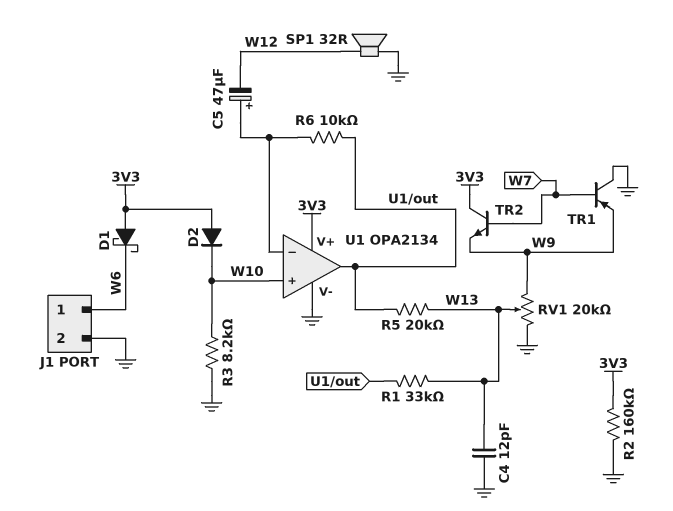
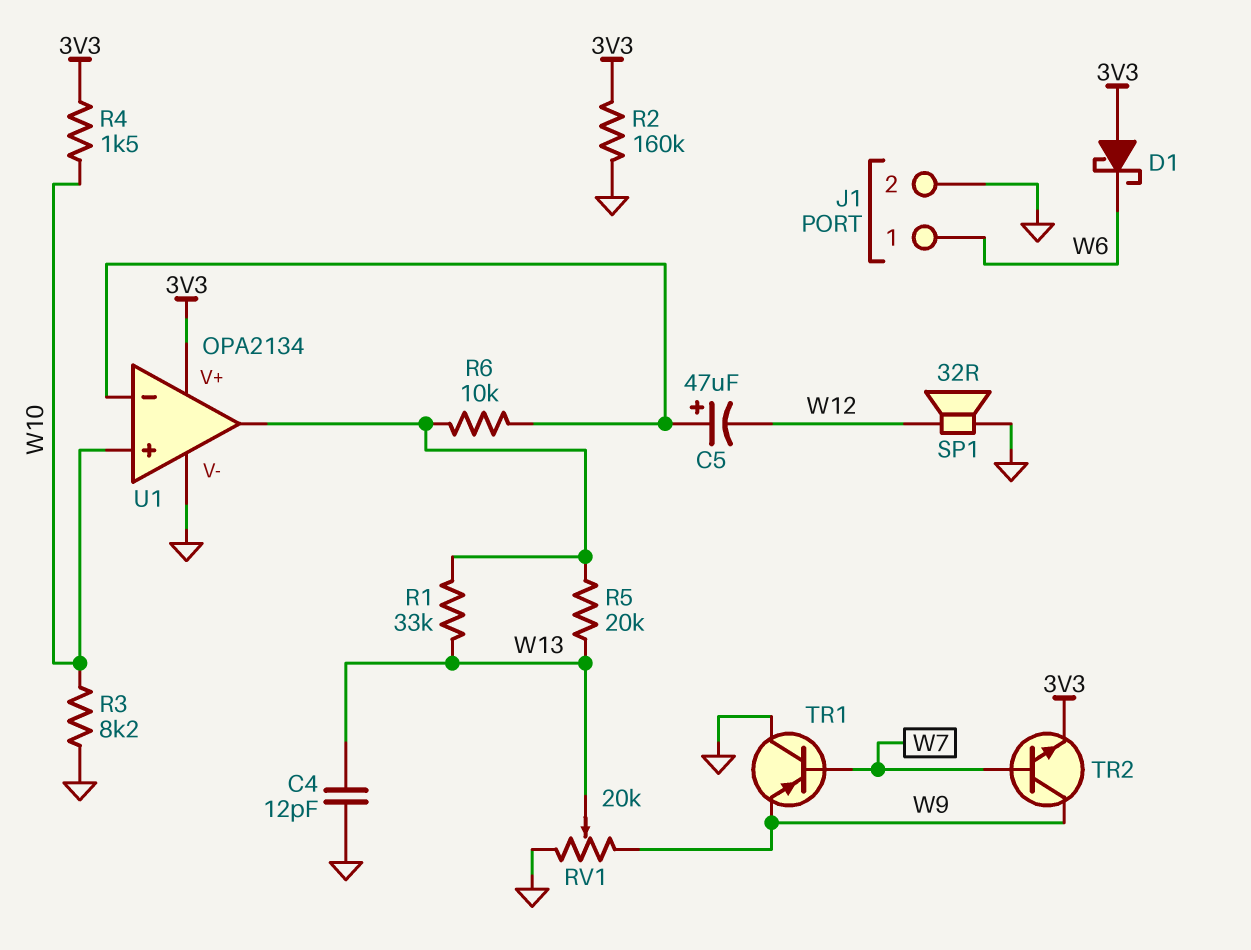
D2: diode (A 3V3, K W10) -> none
R4: none -> 1.5k (3V3, W10)
TR2: NPN (B W7, C 3V3, E W9) -> NPN (B W7, C W9, E 3V3)

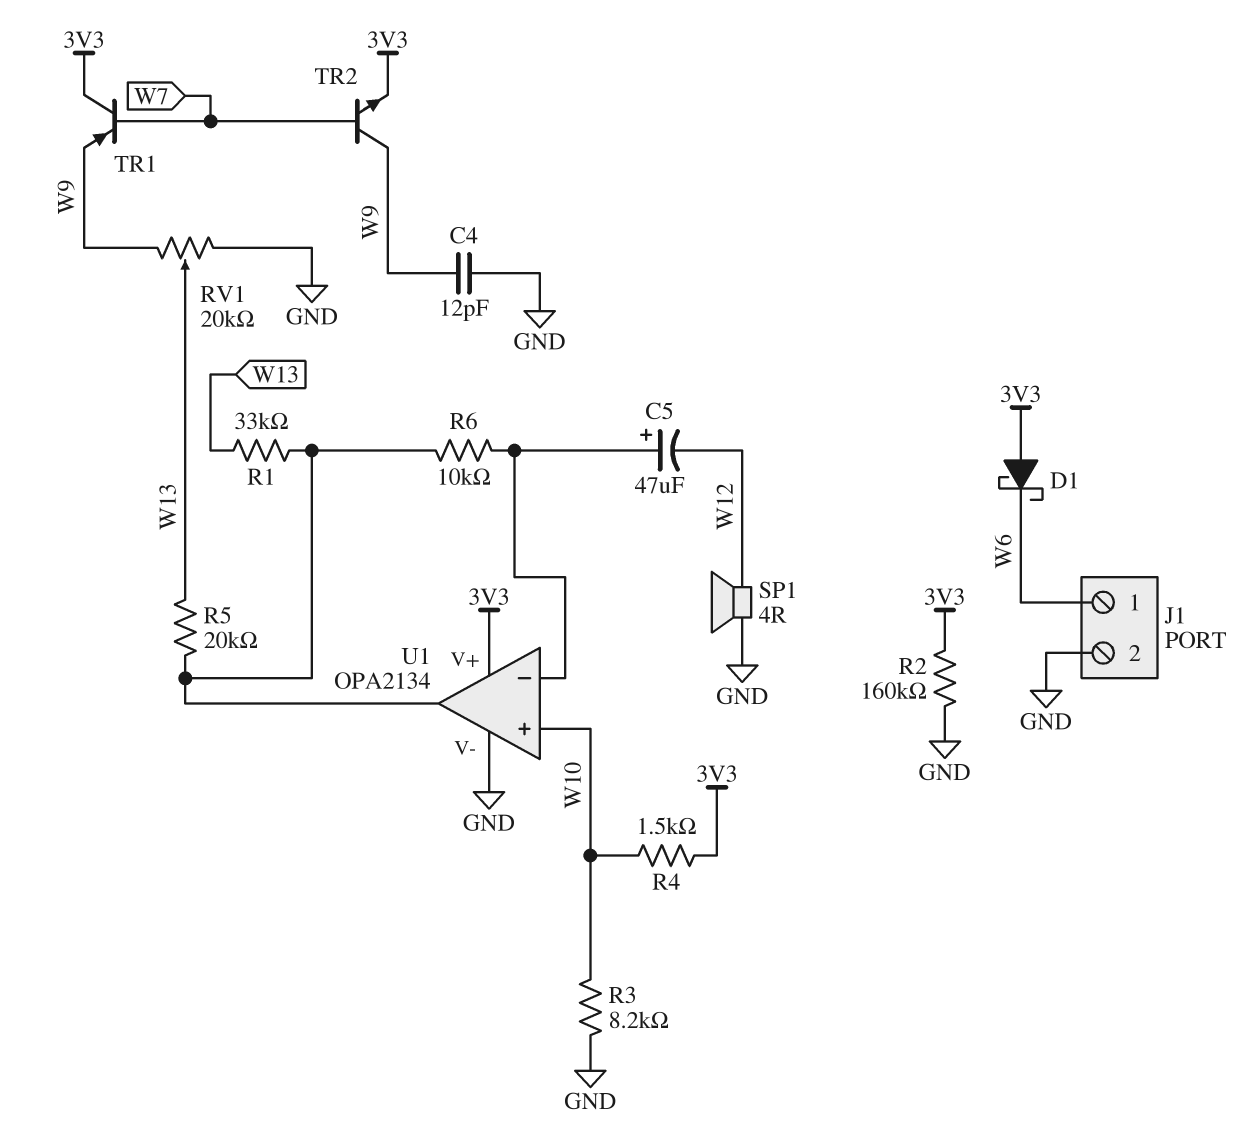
C4: 12pF (GND, W13) -> 12pF (GND, W9)
SP1: speaker 32R (GND, W12) -> speaker 4R (GND, W12)
TR1: PNP (B W7, C GND, E W9) -> PNP (B W7, C 3V3, E W9)

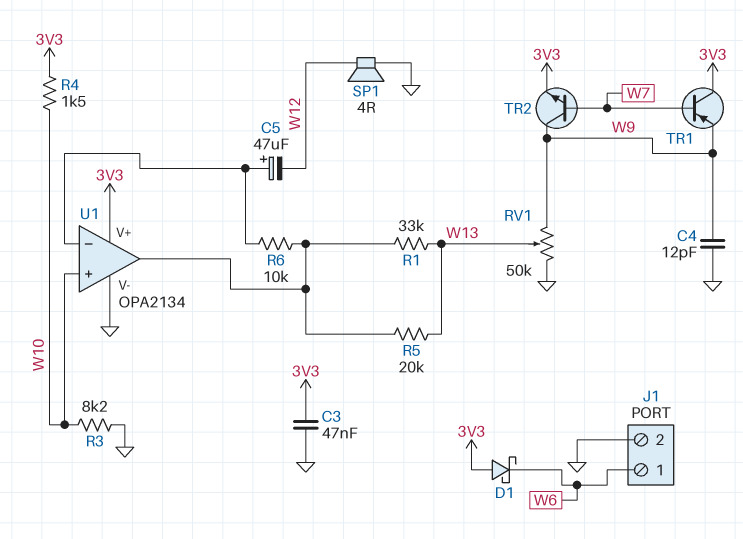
C3: none -> 47nF (3V3, GND)
R2: 160k (3V3, GND) -> none
RV1: 20k (GND, W9, wiper W13) -> 50k (GND, W9, wiper W13)

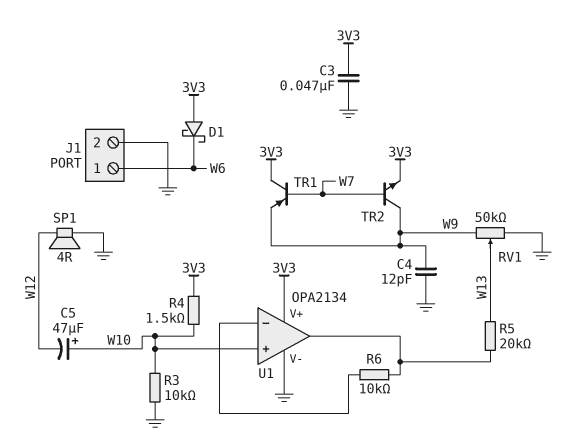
C5: 47uF (plus U1/in-, minus W12) -> 47uF (plus W10, minus W12)
R1: 33k (U1/out, W13) -> none
R3: 8.2k (GND, W10) -> 10k (GND, W10)

